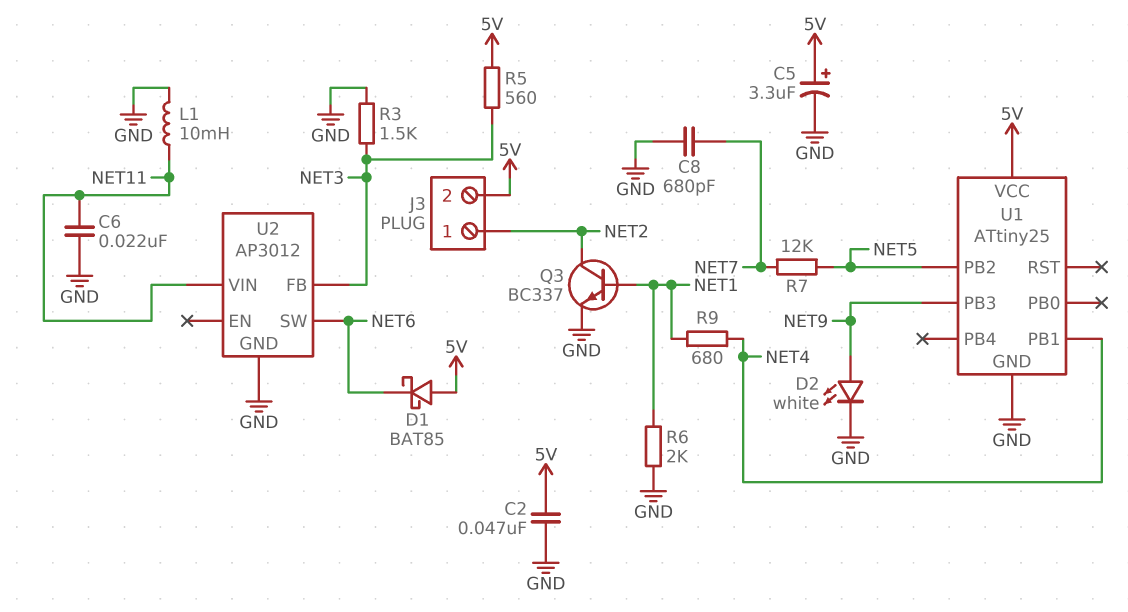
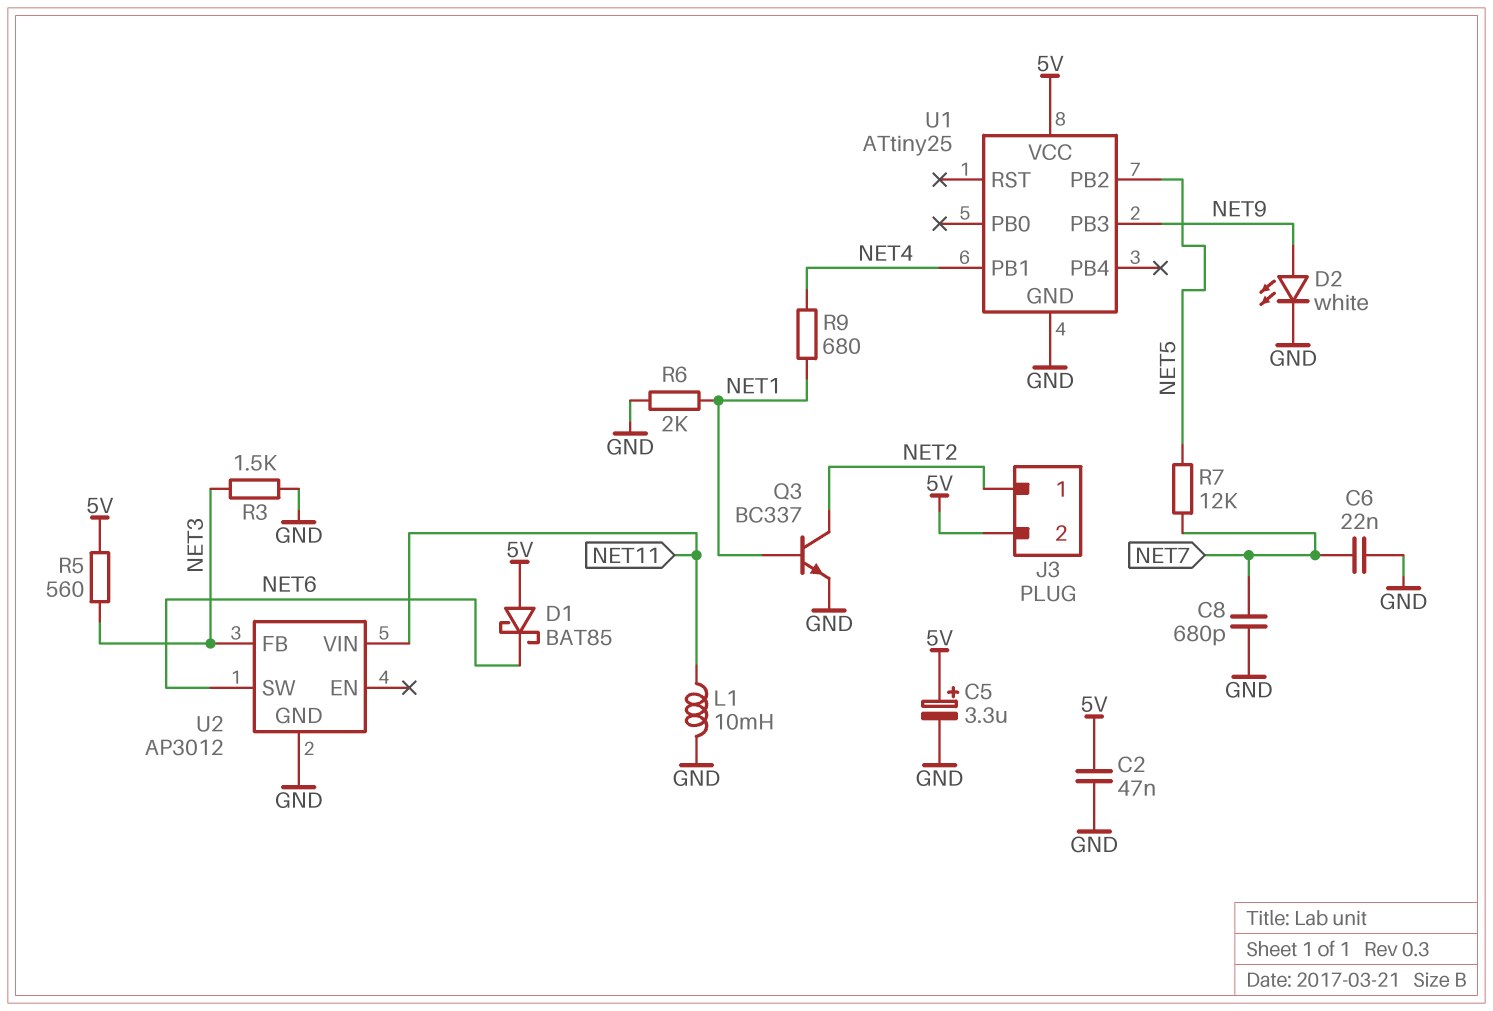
C6: 22nF (GND, NET11) -> 22nF (GND, NET7)

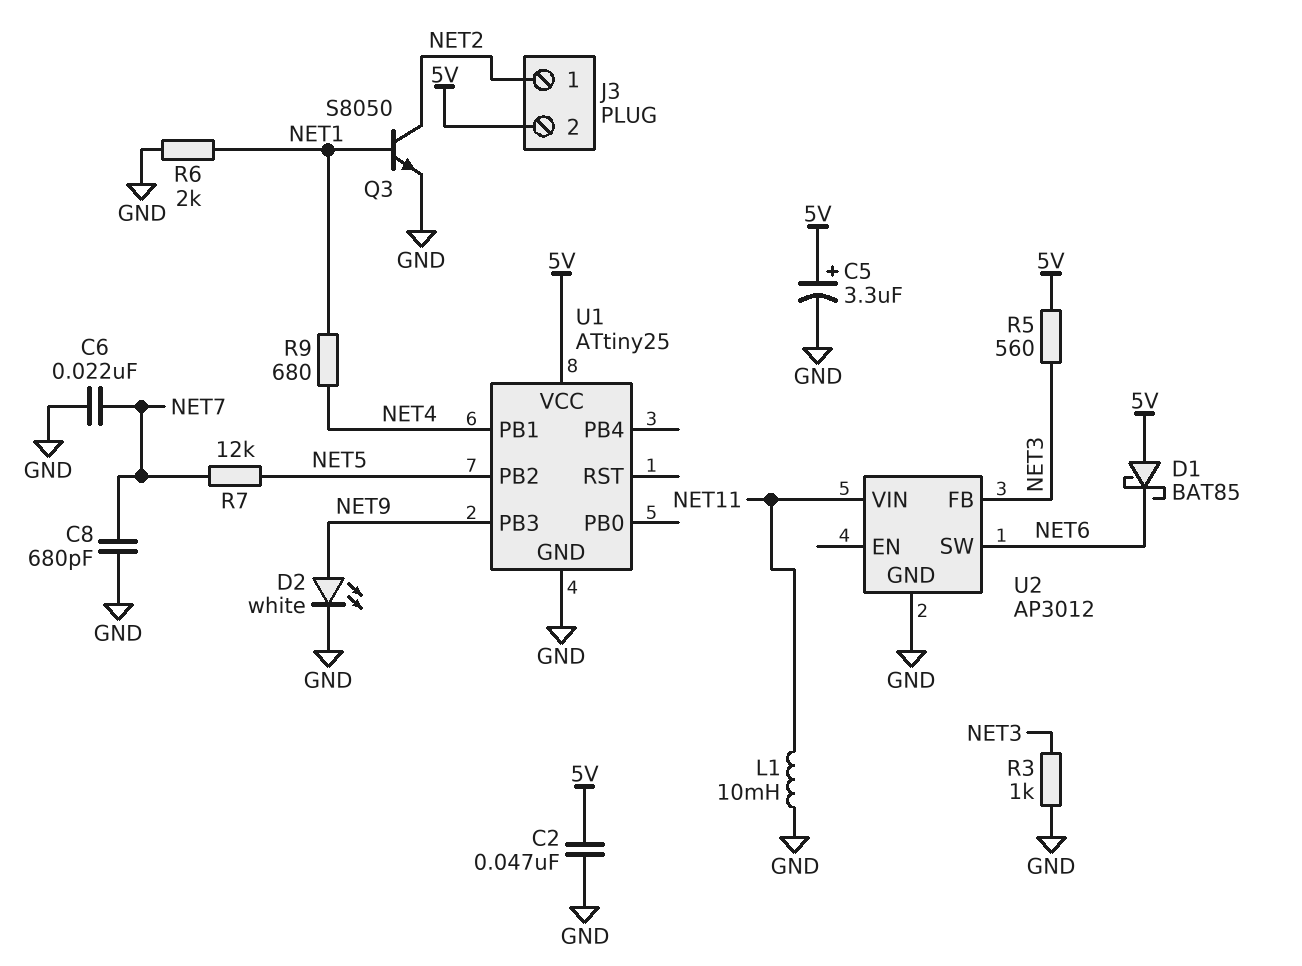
Q3: NPN BC337 (B NET1, C NET2, E GND) -> NPN S8050 (B NET1, C NET2, E GND)
R3: 1.5k (GND, NET3) -> 1k (GND, NET3)

